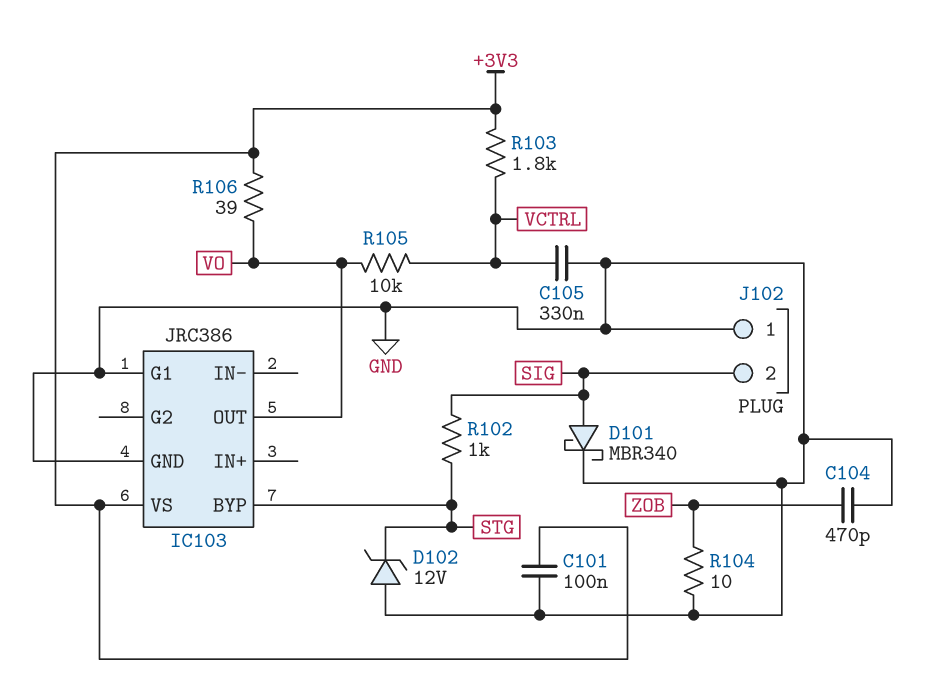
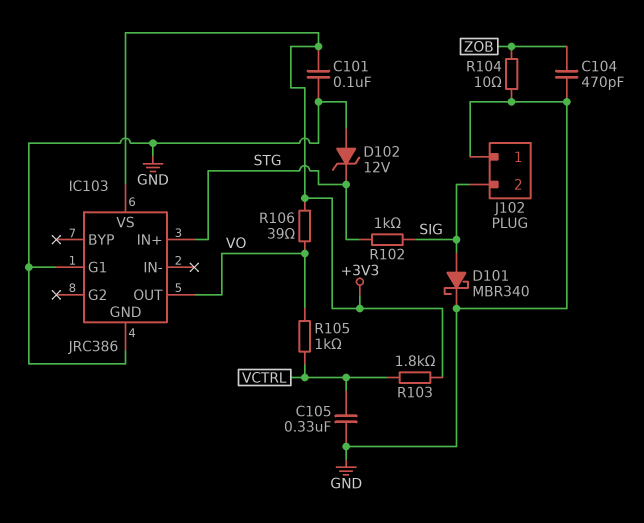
IC103 pin BYP: STG -> none
IC103 pin IN+: none -> STG
R105: 10k (VCTRL, VO) -> 1k (VCTRL, VO)

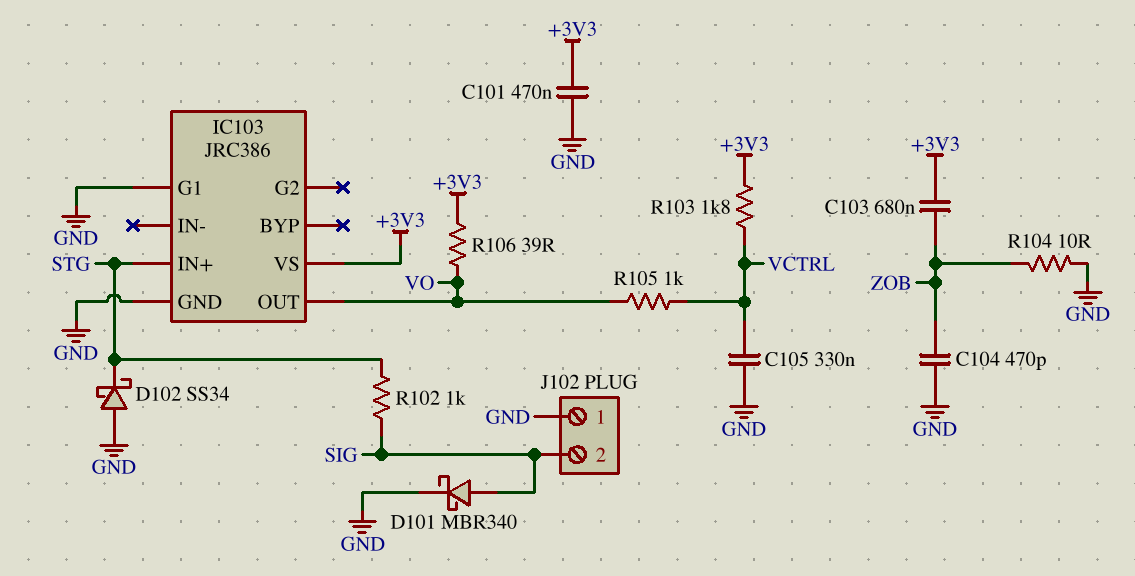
C101: 100nF (+3V3, GND) -> 470nF (+3V3, GND)
C103: none -> 680nF (+3V3, ZOB)
D102: zener 12V (A GND, K STG) -> schottky SS34 (A GND, K STG)

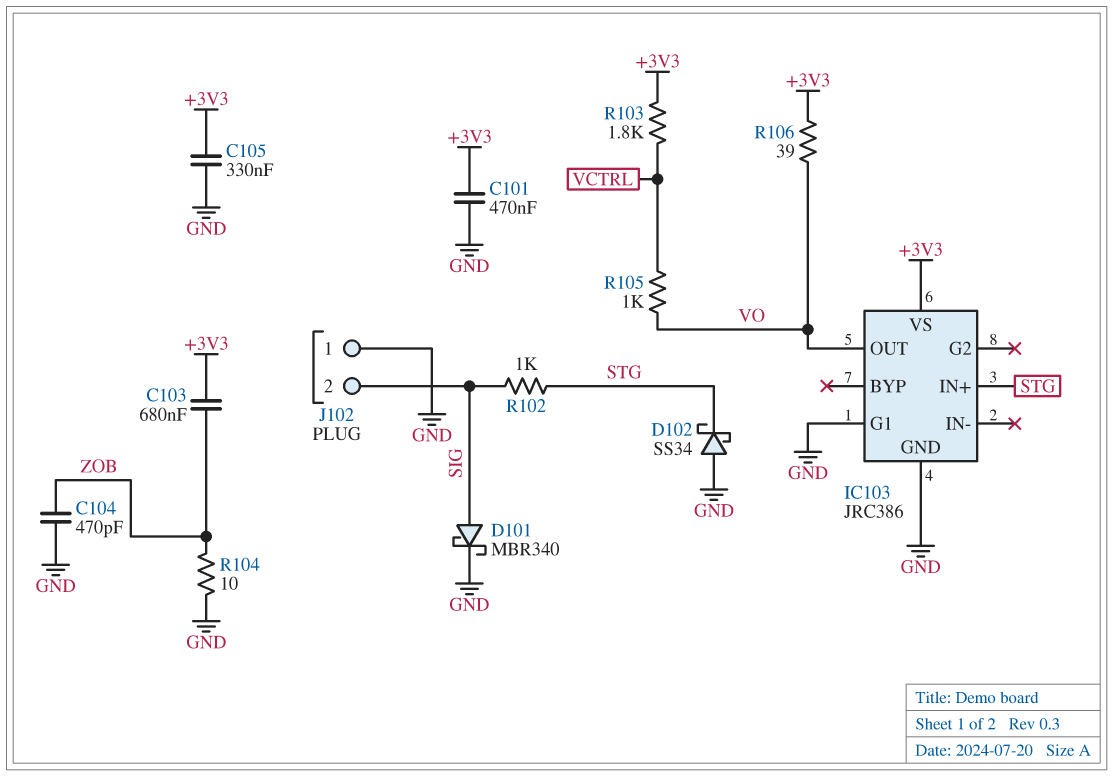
C105: 330nF (GND, VCTRL) -> 330nF (+3V3, GND)

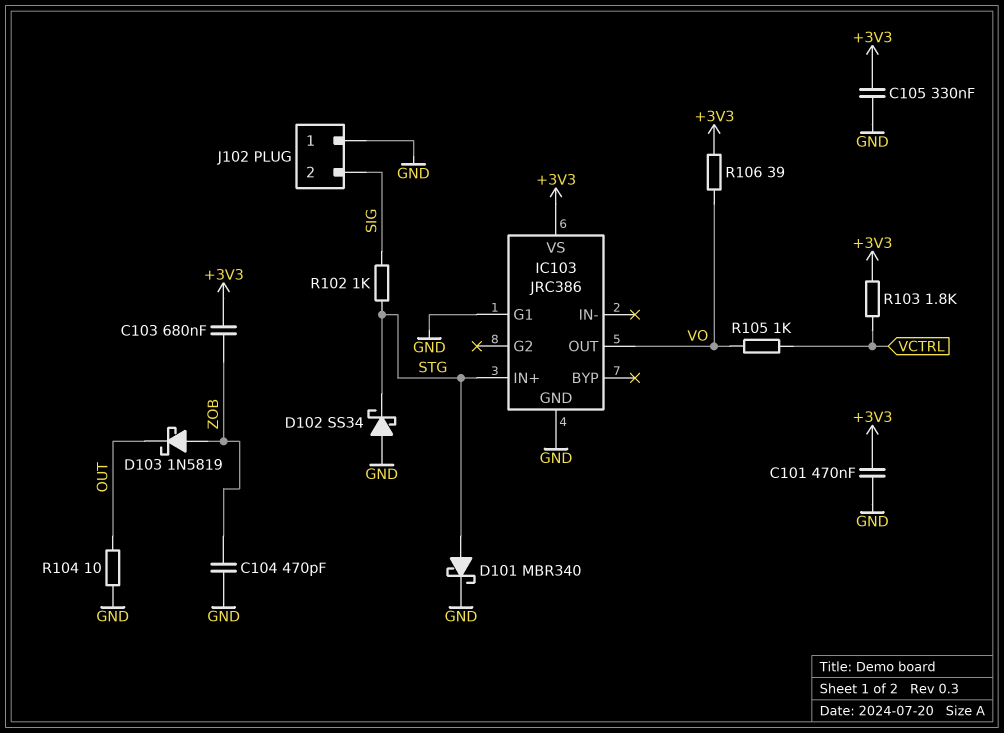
D101: schottky MBR340 (A SIG, K GND) -> schottky MBR340 (A STG, K GND)
D103: none -> schottky 1N5819 (A ZOB, K OUT)
R104: 10 (GND, ZOB) -> 10 (GND, OUT)

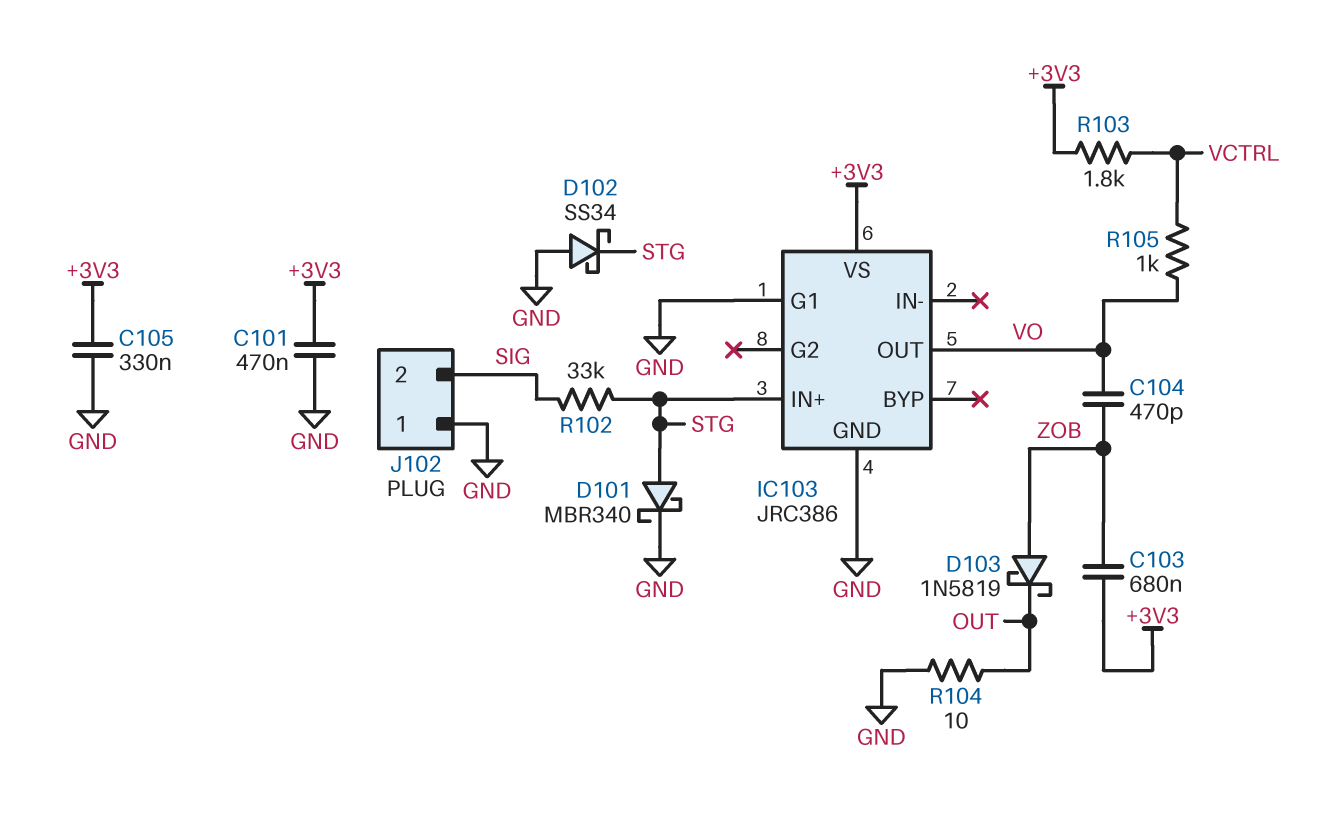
C104: 470pF (GND, ZOB) -> 470pF (VO, ZOB)
R102: 1k (SIG, STG) -> 33k (SIG, STG)
R106: 39 (+3V3, VO) -> none

